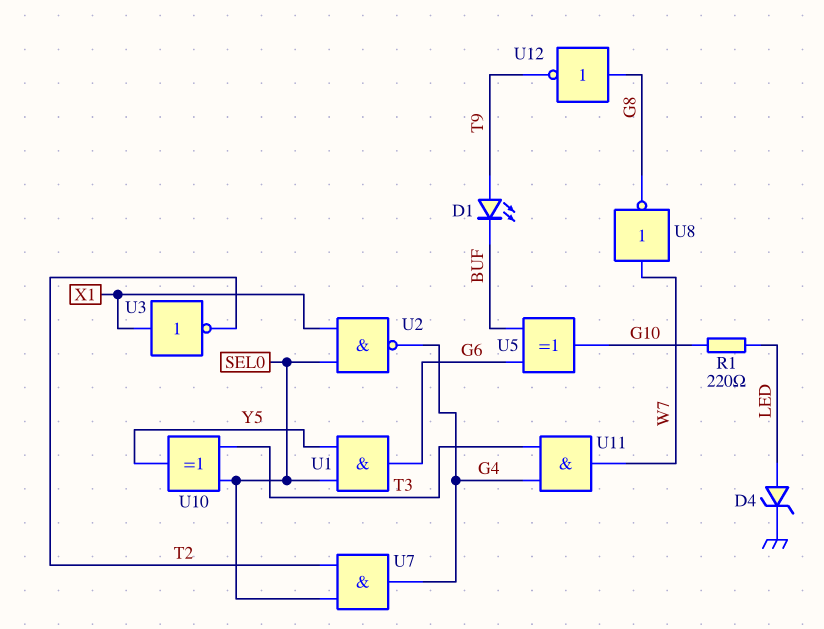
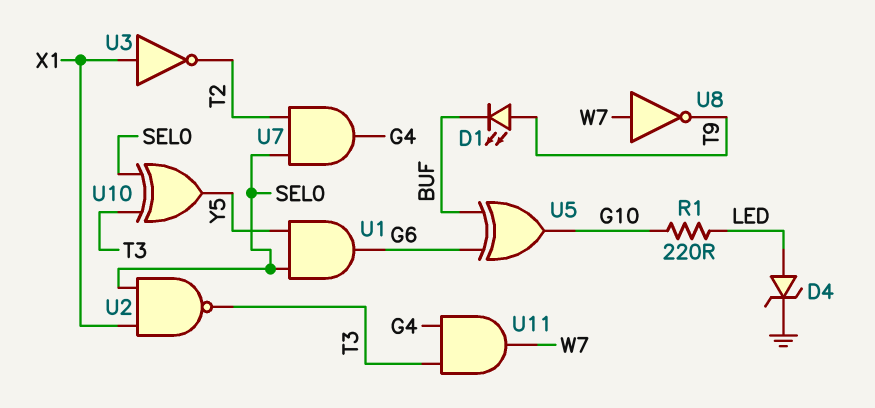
U2: NAND (in SEL0, in X1, out G4) -> NAND (in SEL0, in X1, out T3)
U8: NOT (in W7, out G8) -> NOT (in W7, out T9)
U12: NOT (in G8, out T9) -> none

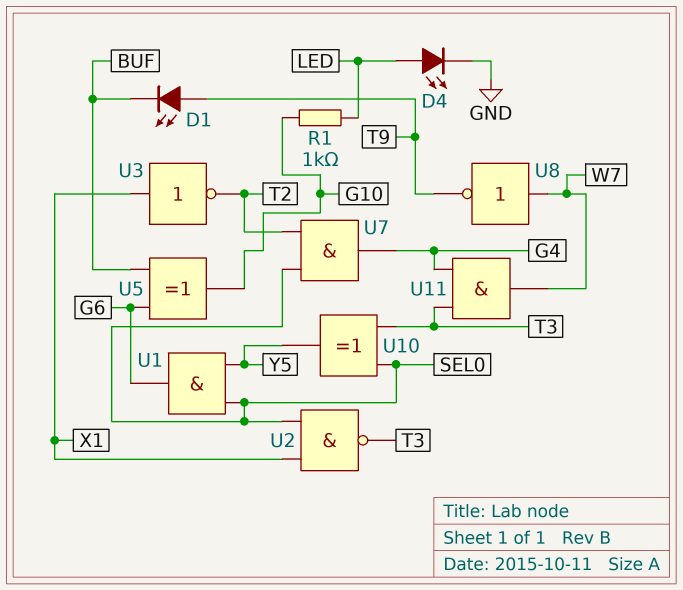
D4: zener (A LED, K GND) -> LED (A LED, K GND)
R1: 220 (G10, LED) -> 1k (G10, LED)

